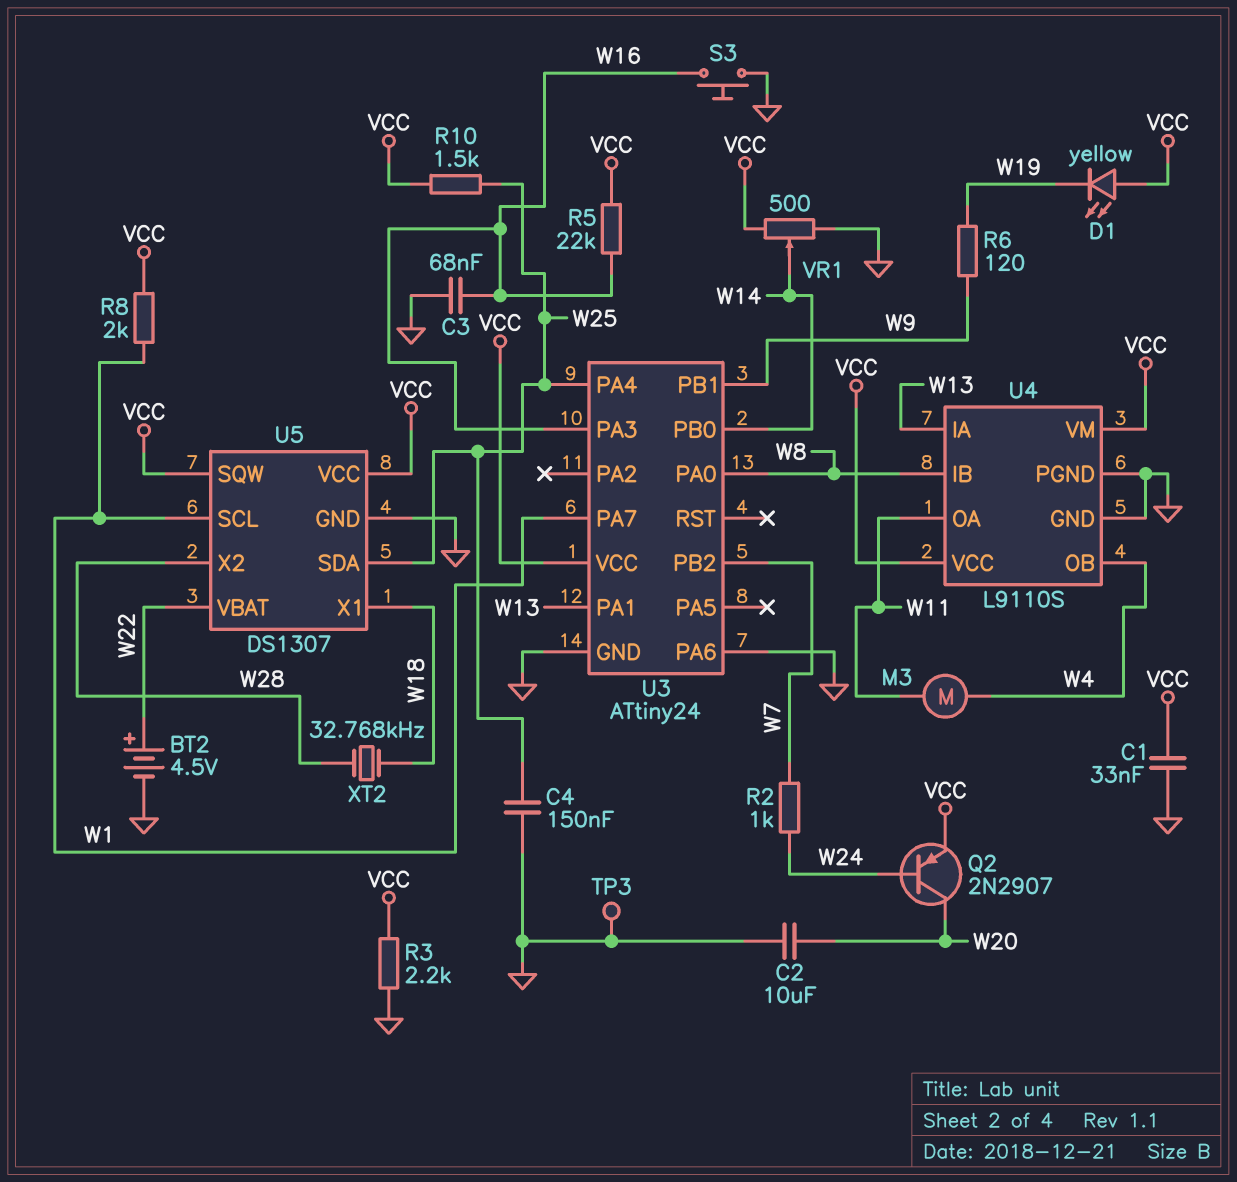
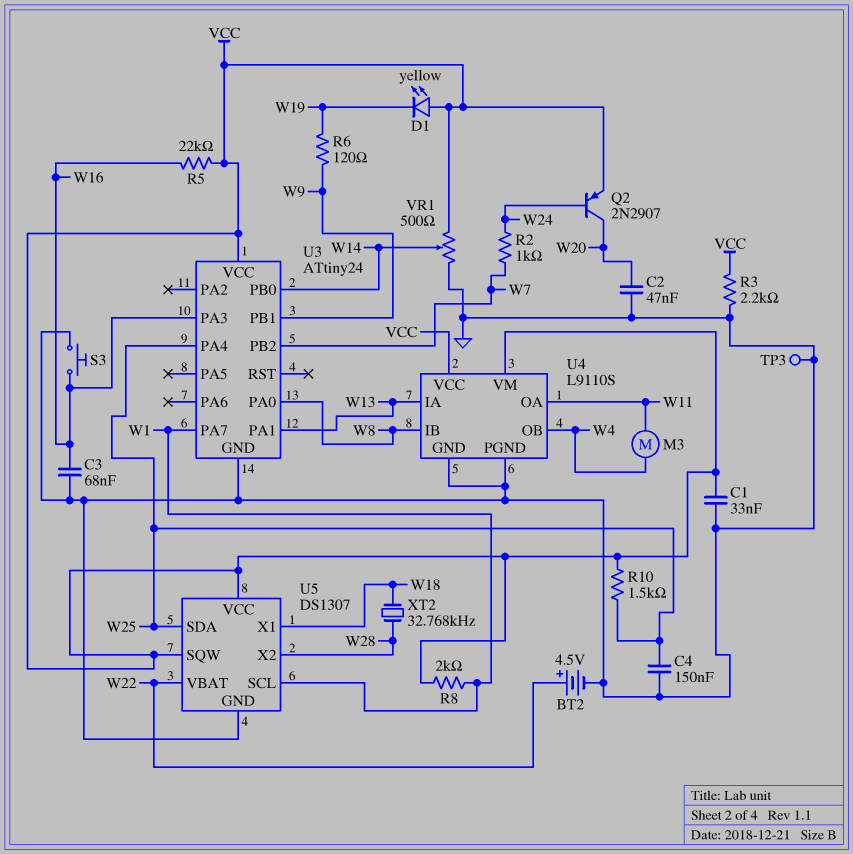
C2: 10uF (GND, W20) -> 47nF (GND, W20)
U3 pin PA6: GND -> none

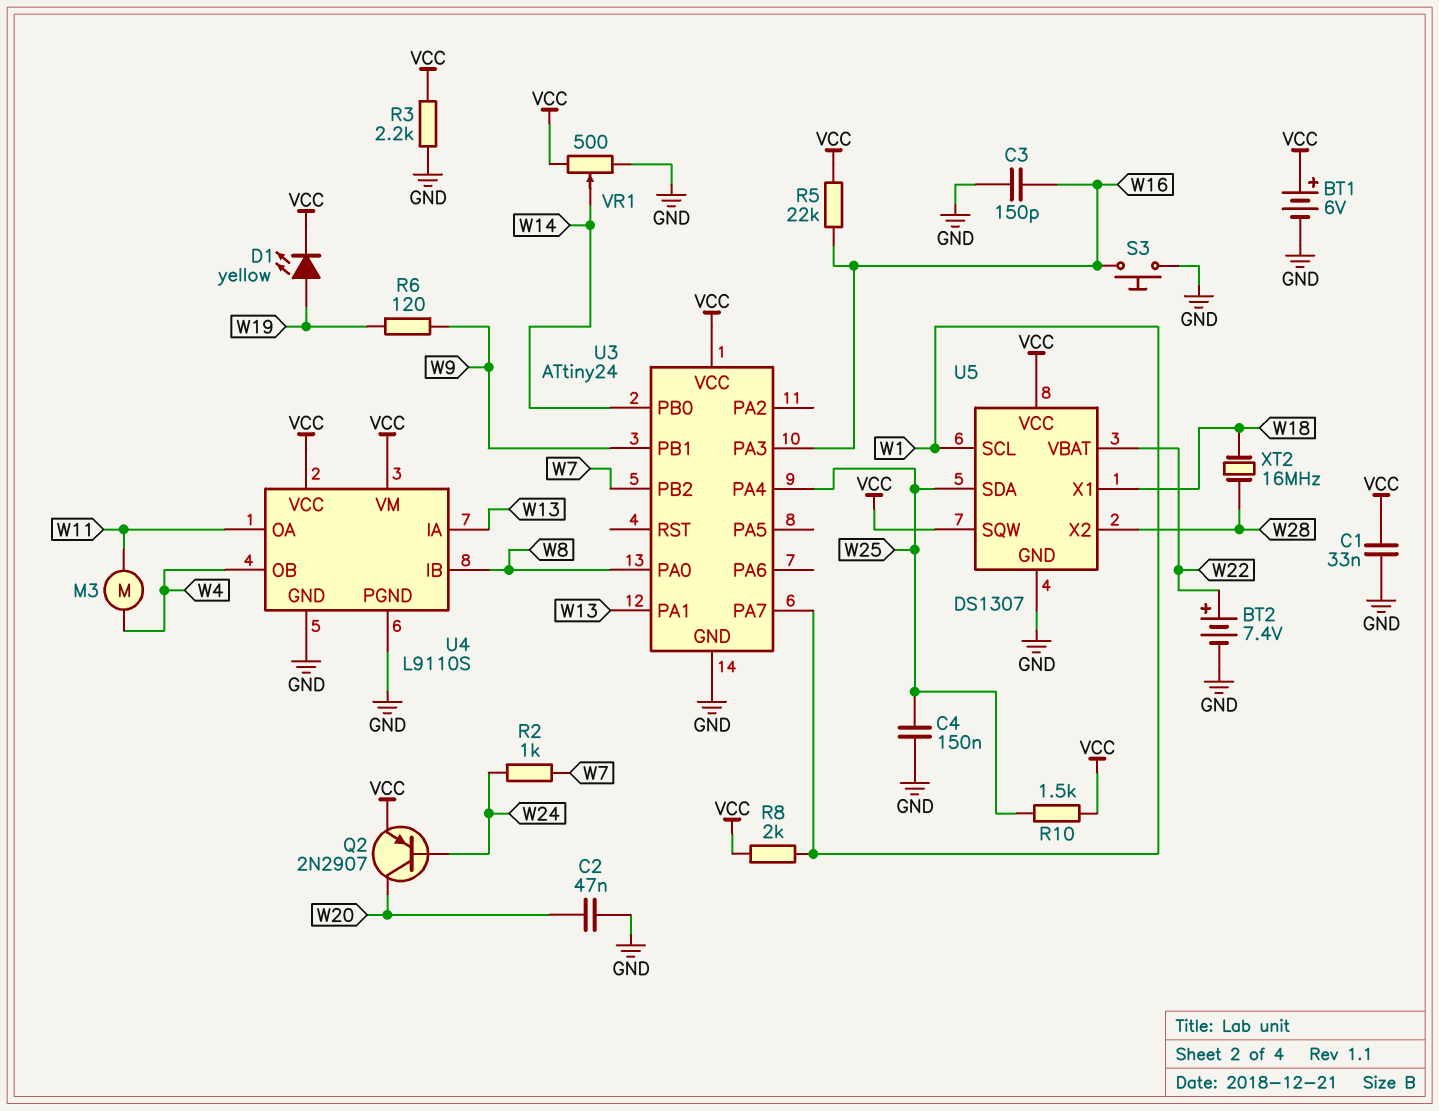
BT1: none -> 6V (plus VCC, minus GND)
BT2: 4.5V (plus W22, minus GND) -> 7.4V (plus W22, minus GND)
C3: 68nF (GND, W16) -> 150pF (GND, W16)
D1: LED yellow (A VCC, K W19) -> LED yellow (A W19, K VCC)
TP3: test point (GND) -> none
XT2: 32.768kHz (W18, W28) -> 16MHz (W18, W28)

